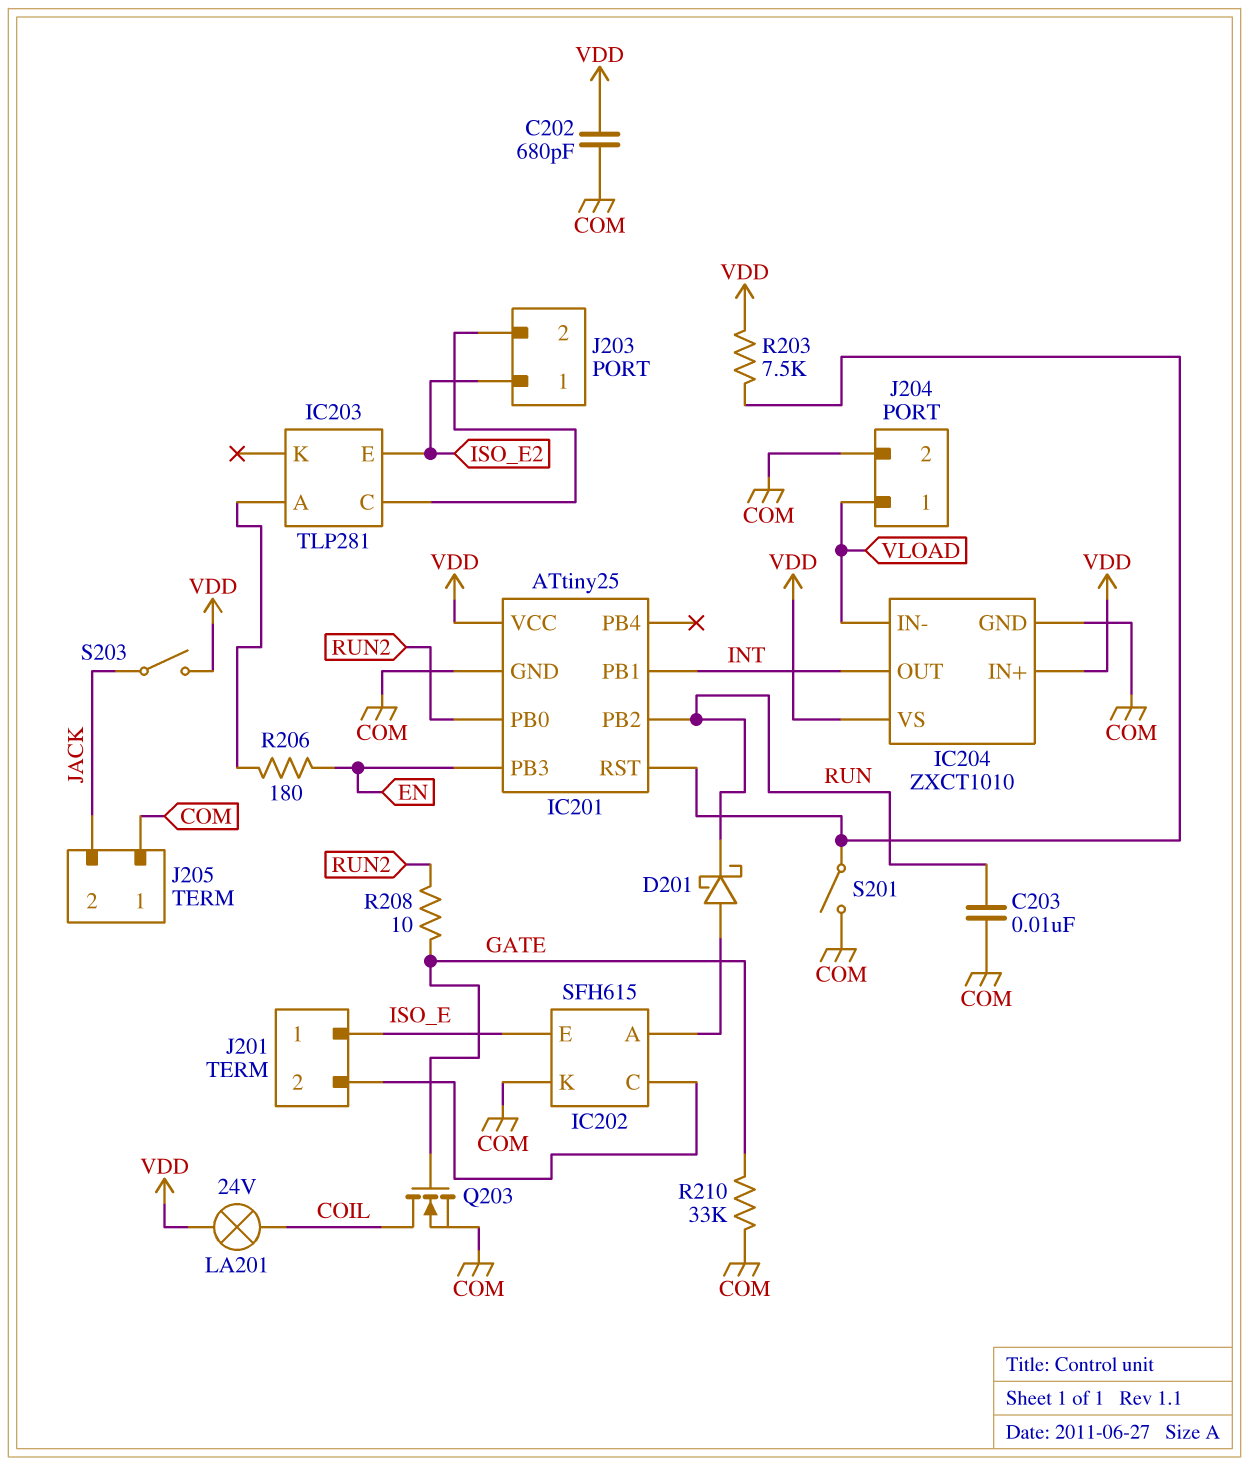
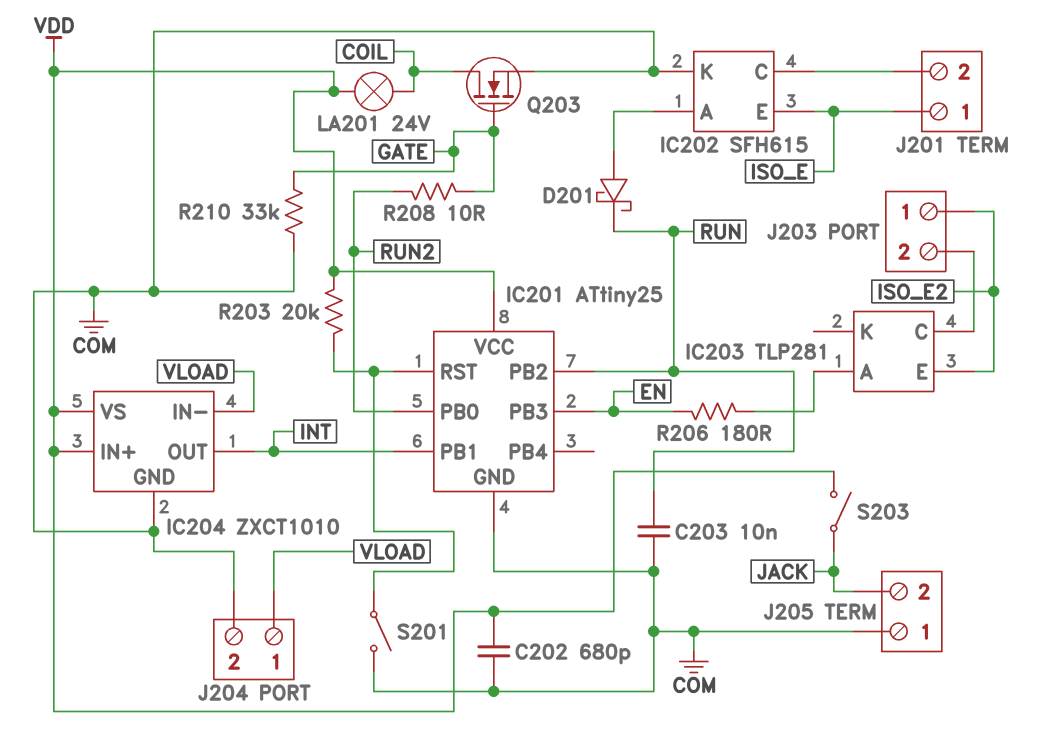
R203: 7.5k (IC201/RST, VDD) -> 20k (IC201/RST, VDD)

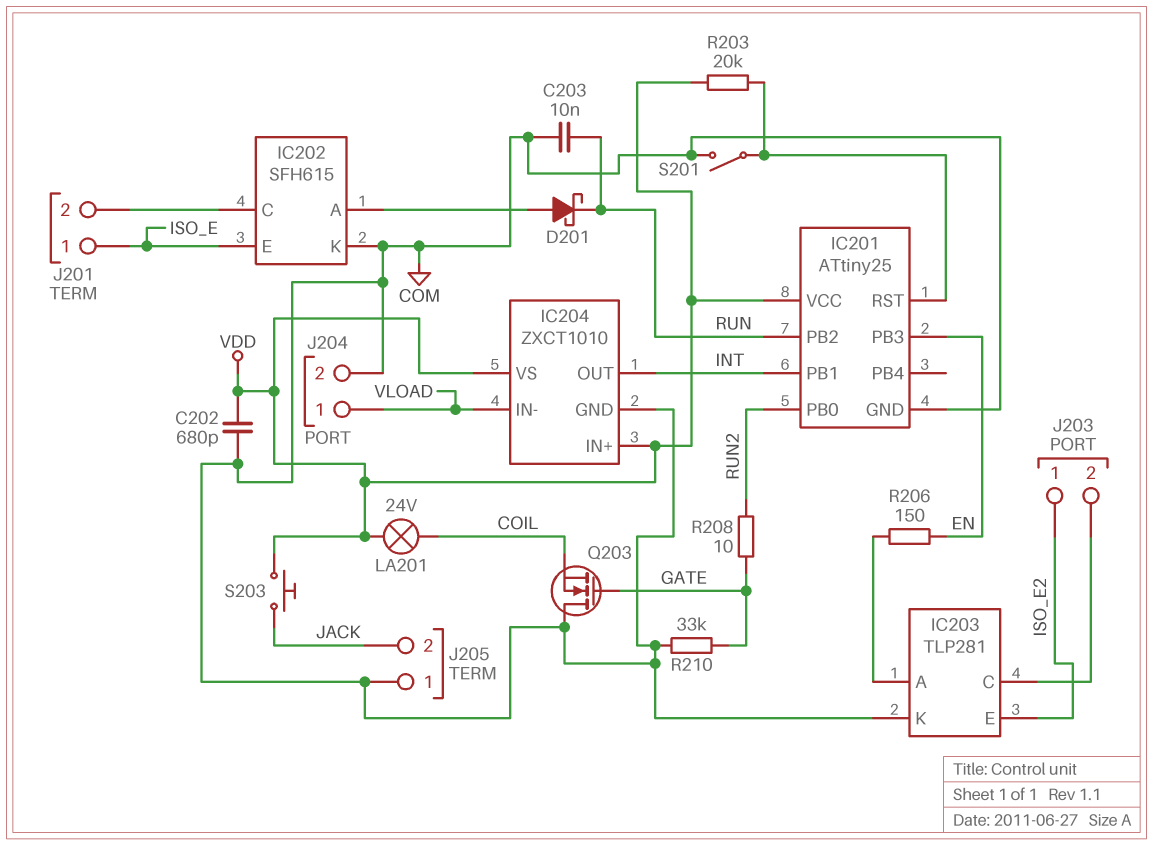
IC203 pin K: none -> COM
Q203: NMOS (G GATE, D COIL, S COM) -> NMOS (G GATE, D COM, S COIL)
R206: 180 (EN, IC203/A) -> 150 (EN, IC203/A)
S203: switch (JACK, VDD) -> button (JACK, VDD)

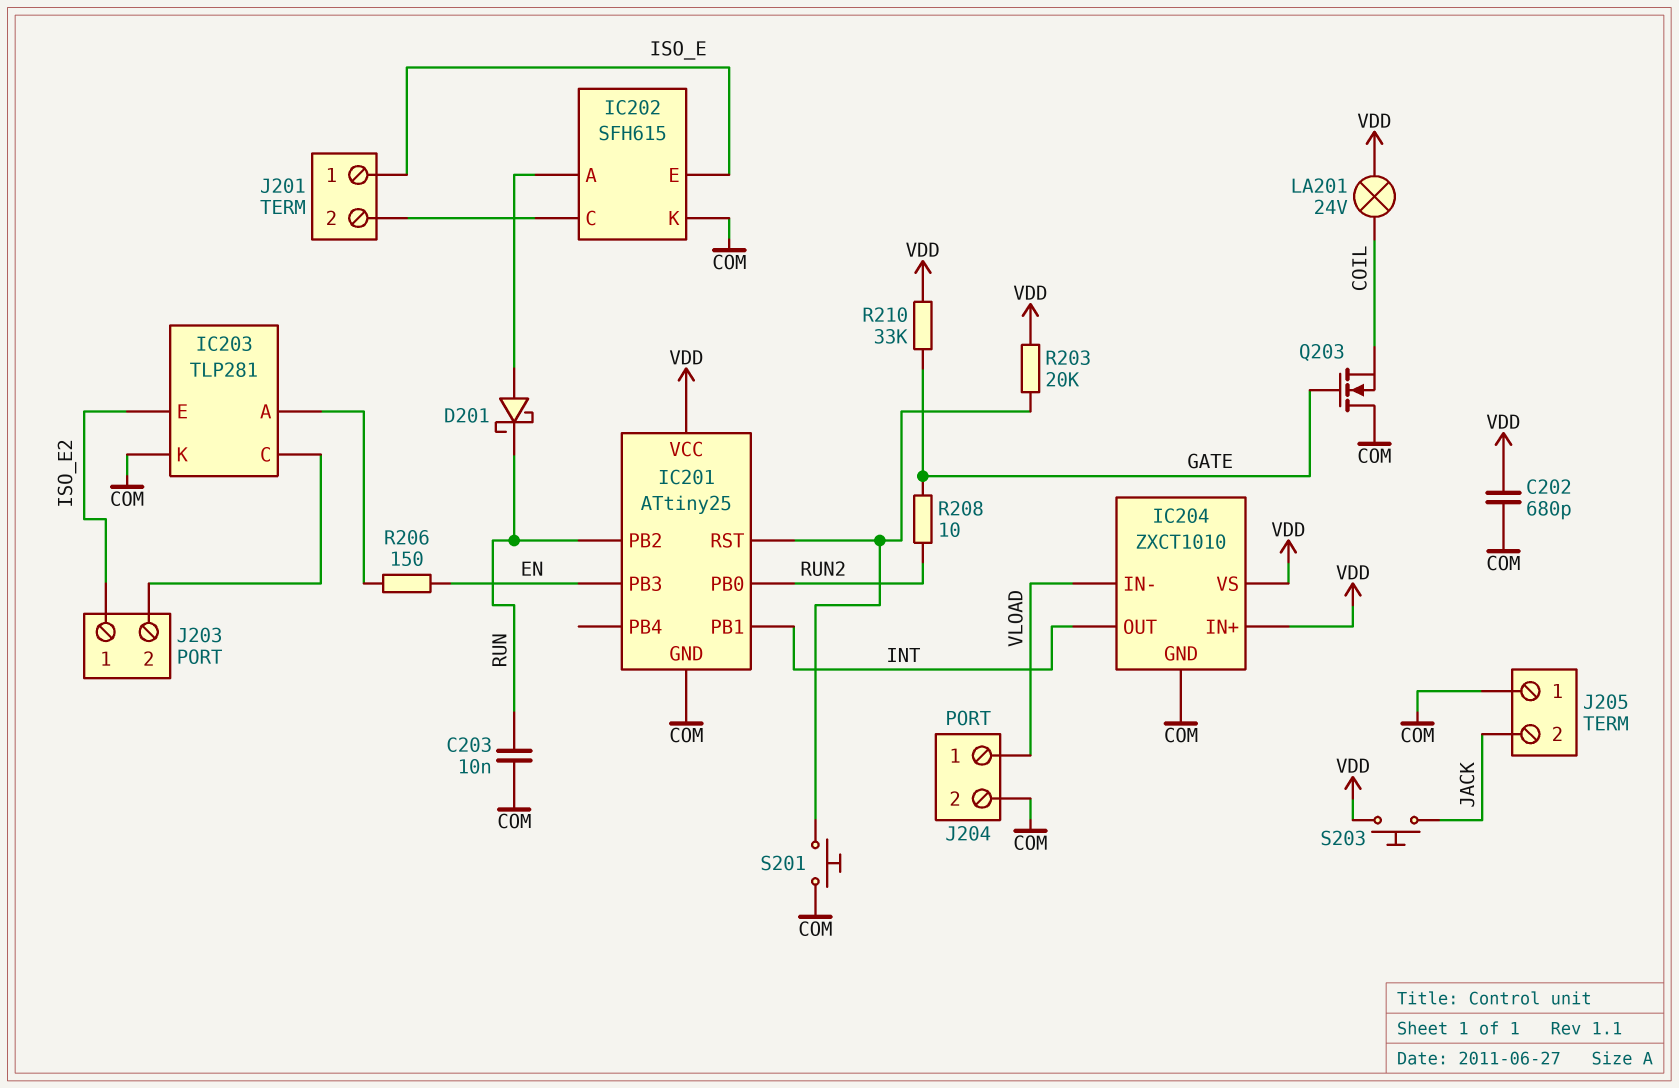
R210: 33k (COM, GATE) -> 33k (GATE, VDD)
S201: switch (COM, IC201/RST) -> button (COM, IC201/RST)

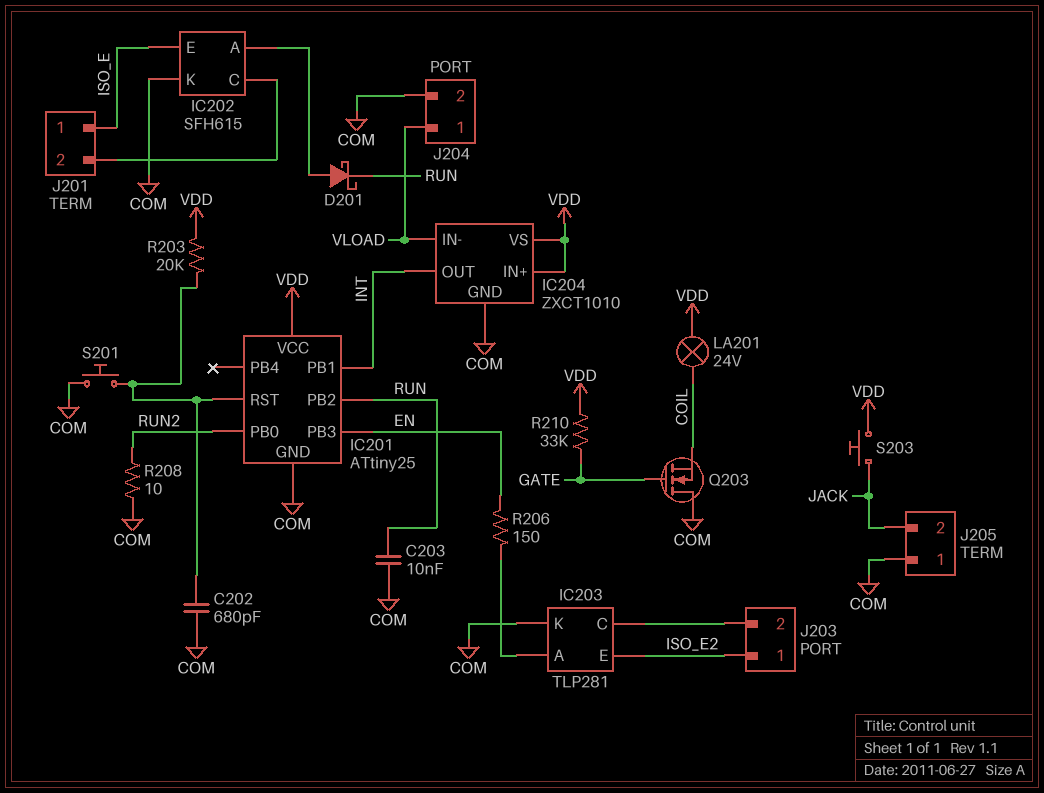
C202: 680pF (COM, VDD) -> 680pF (COM, IC201/RST)
R208: 10 (GATE, RUN2) -> 10 (COM, RUN2)

